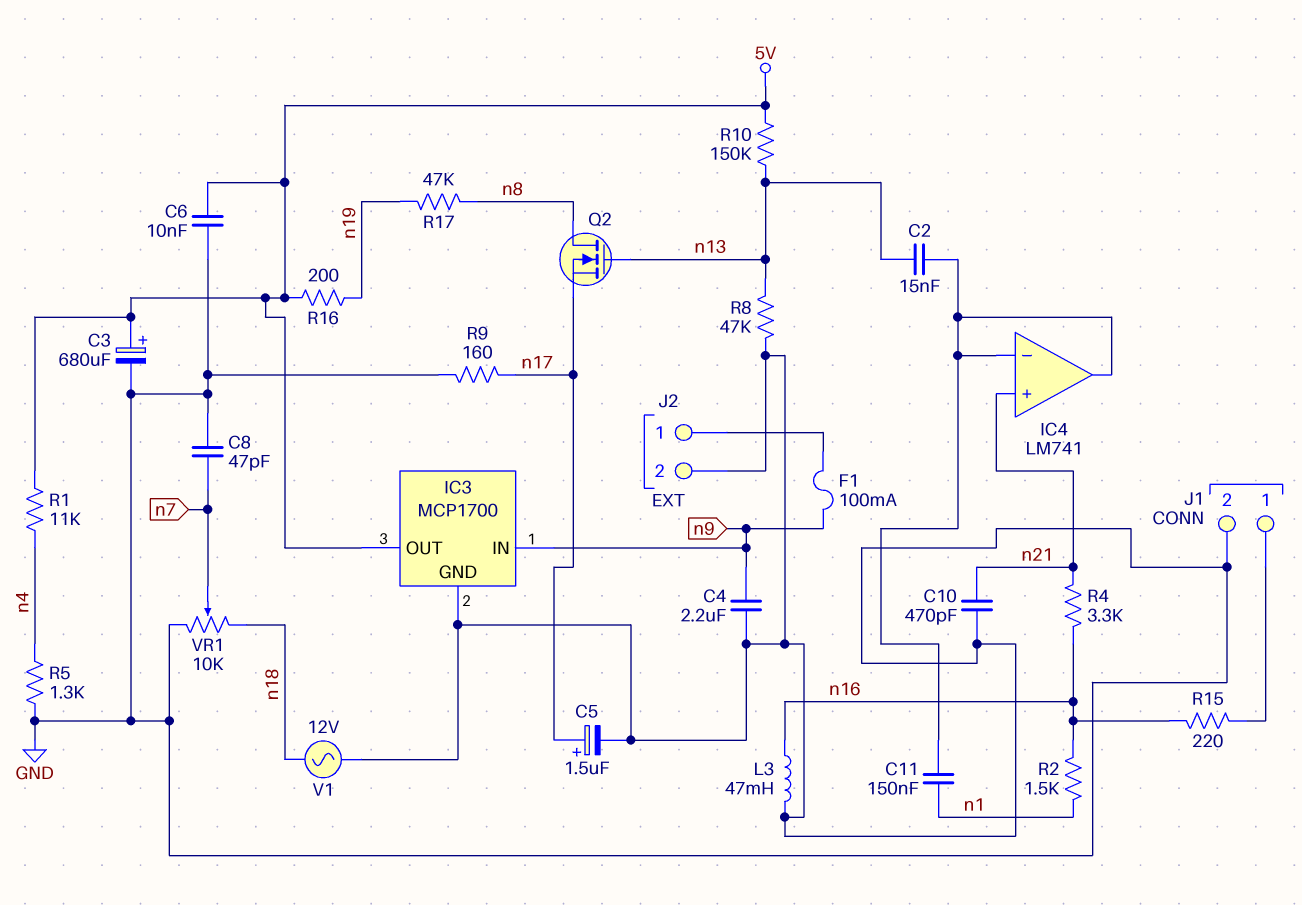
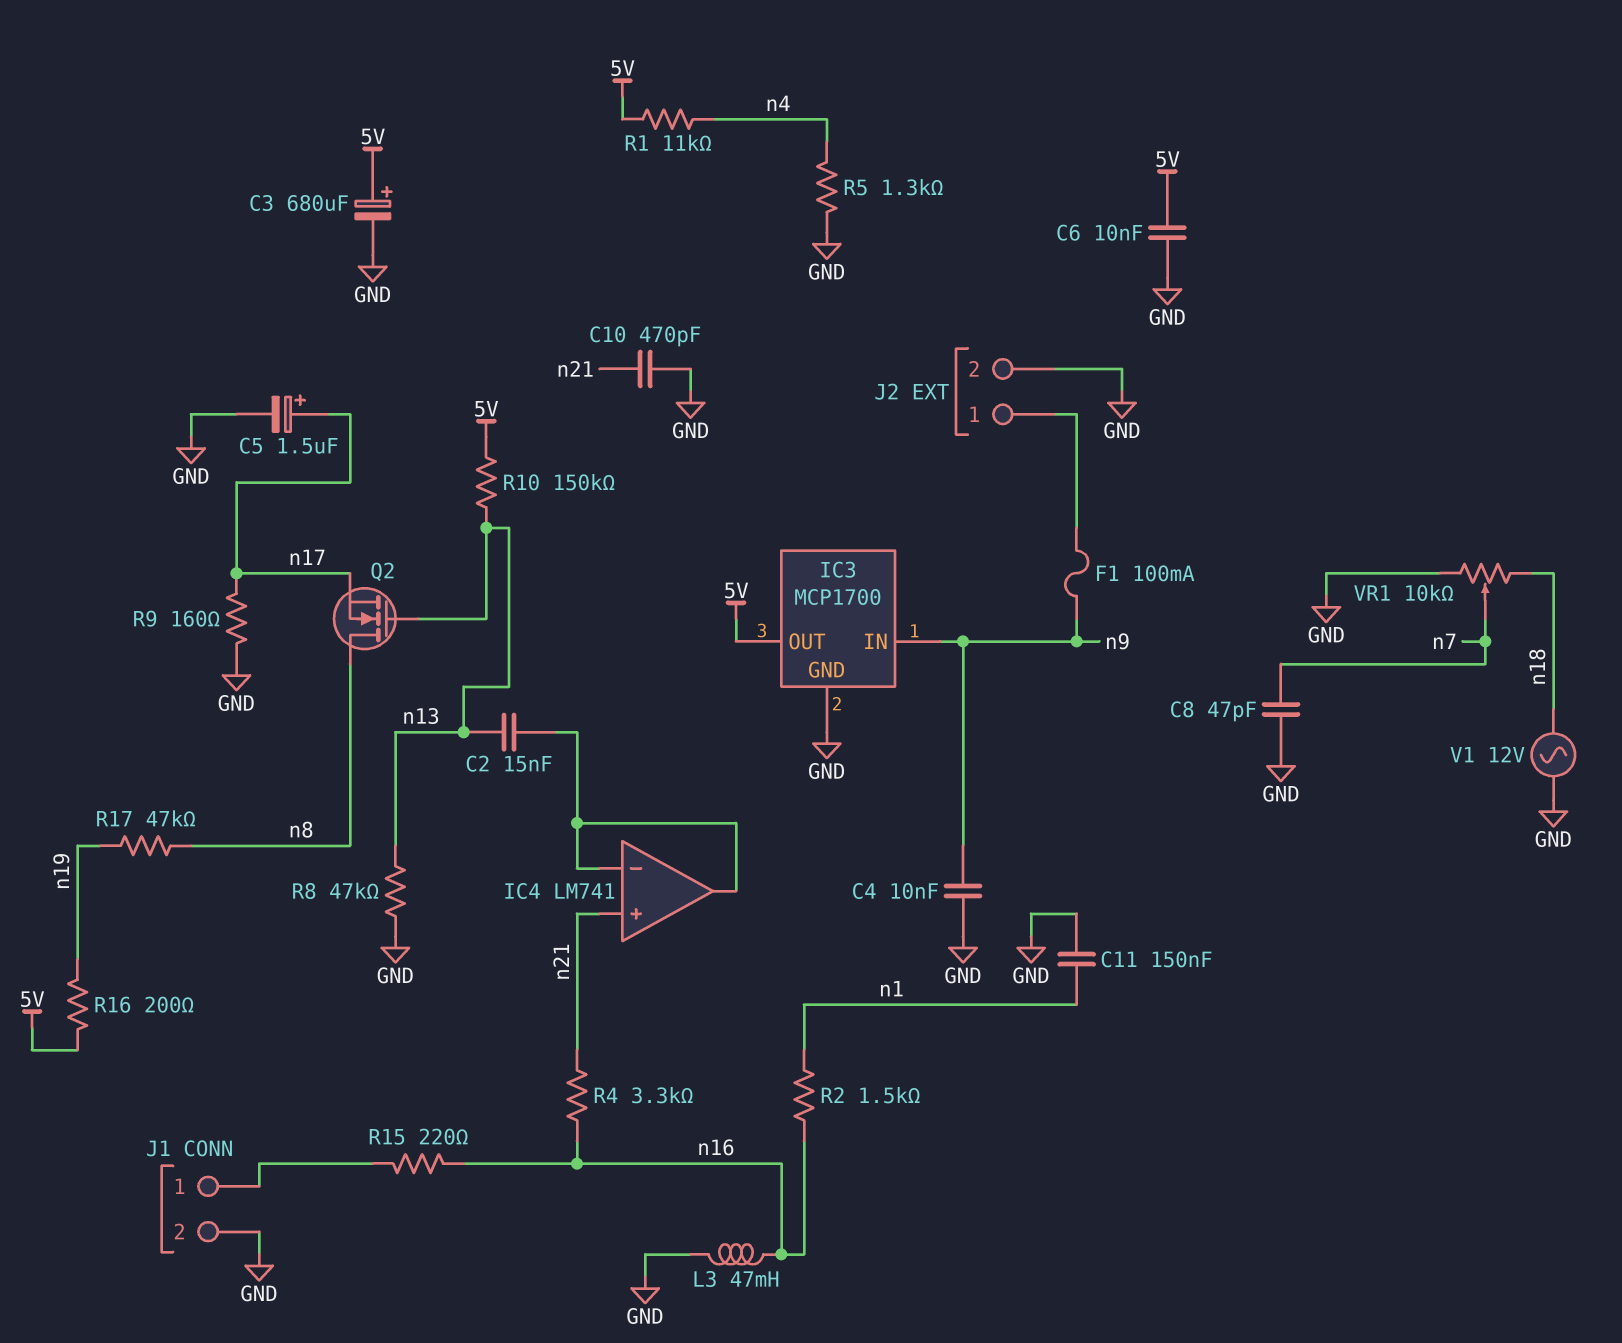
C4: 2.2uF (GND, n9) -> 10nF (GND, n9)
C11: 150nF (IC4/in-, n1) -> 150nF (GND, n1)

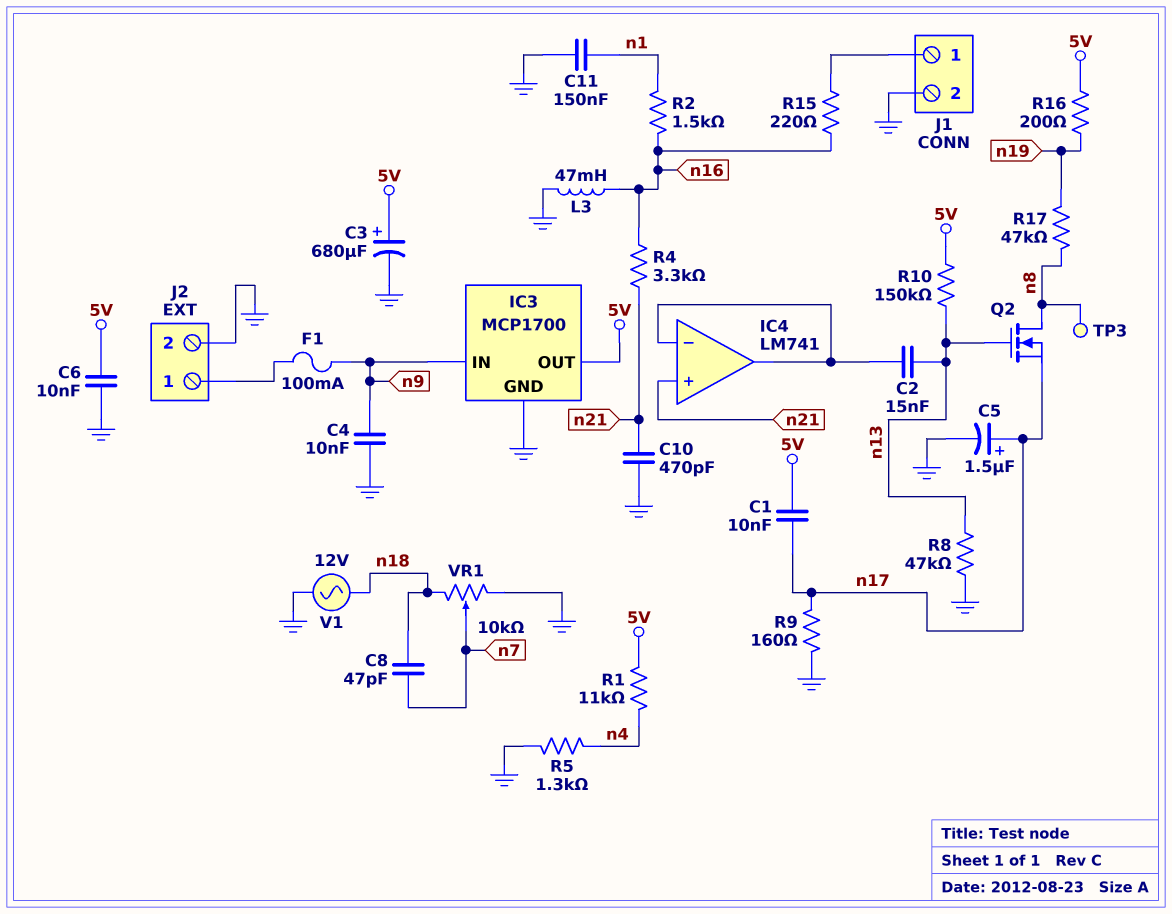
C1: none -> 10nF (5V, n17)
C8: 47pF (GND, n7) -> 47pF (n7, n18)
TP3: none -> test point (n8)

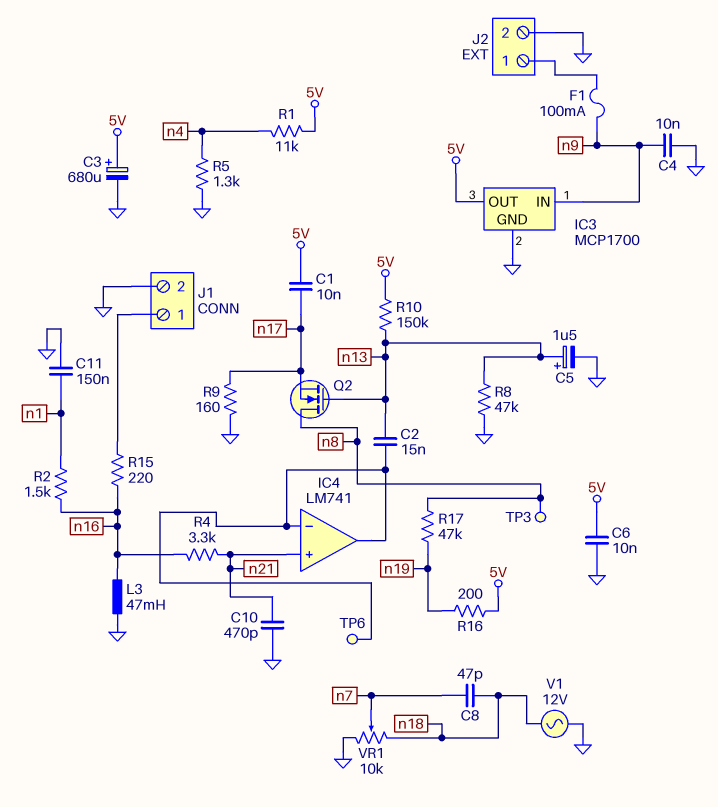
C5: 1.5uF (plus n17, minus GND) -> 1.5uF (plus n13, minus GND)
TP6: none -> test point (IC4/in-)

